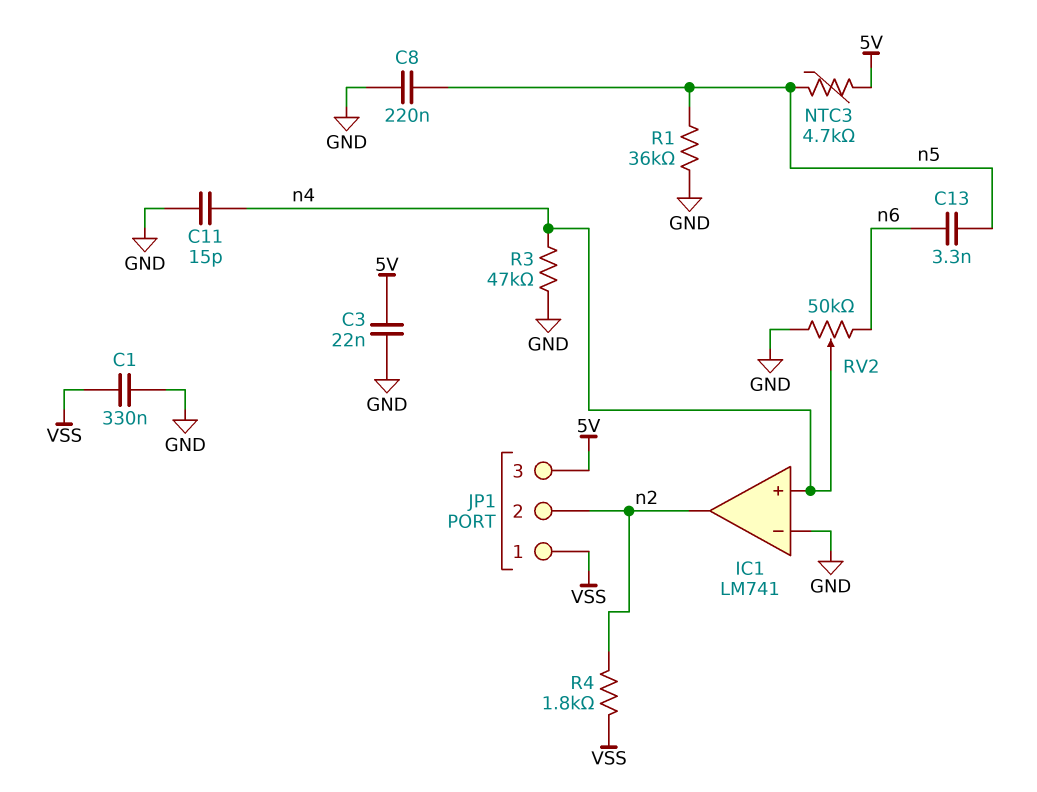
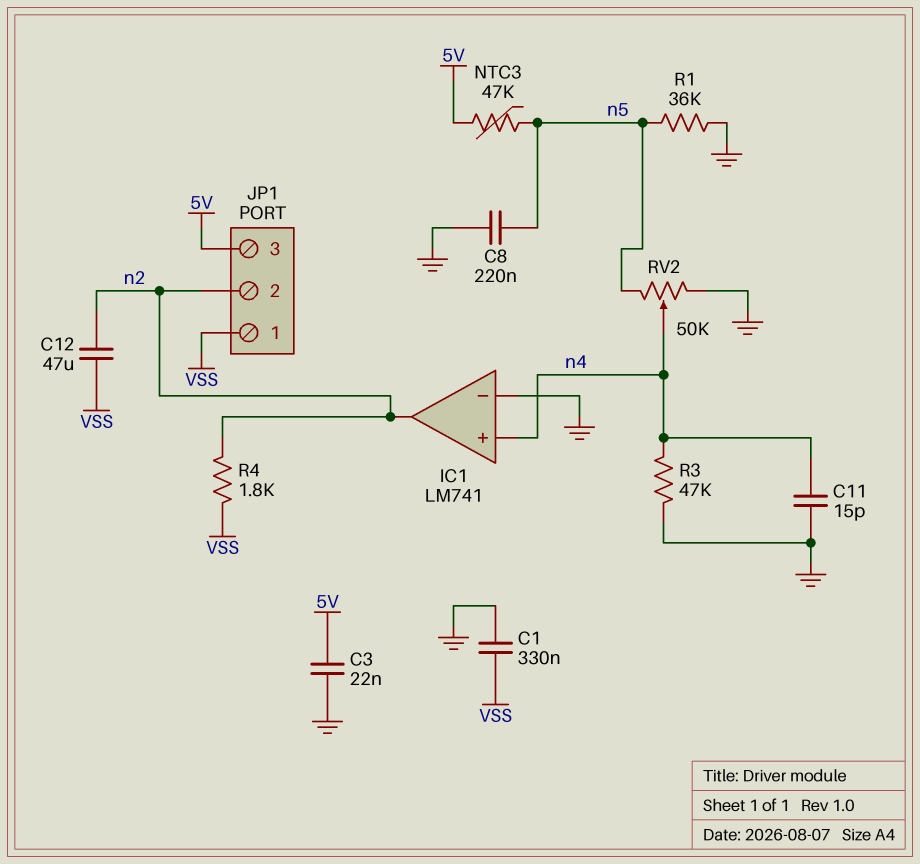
C12: none -> 47uF (VSS, n2)
C13: 3.3nF (n5, n6) -> none
NTC3: 4.7k (5V, n5) -> 47k (5V, n5)
RV2: 50k (GND, n6, wiper n4) -> 50k (GND, n5, wiper n4)

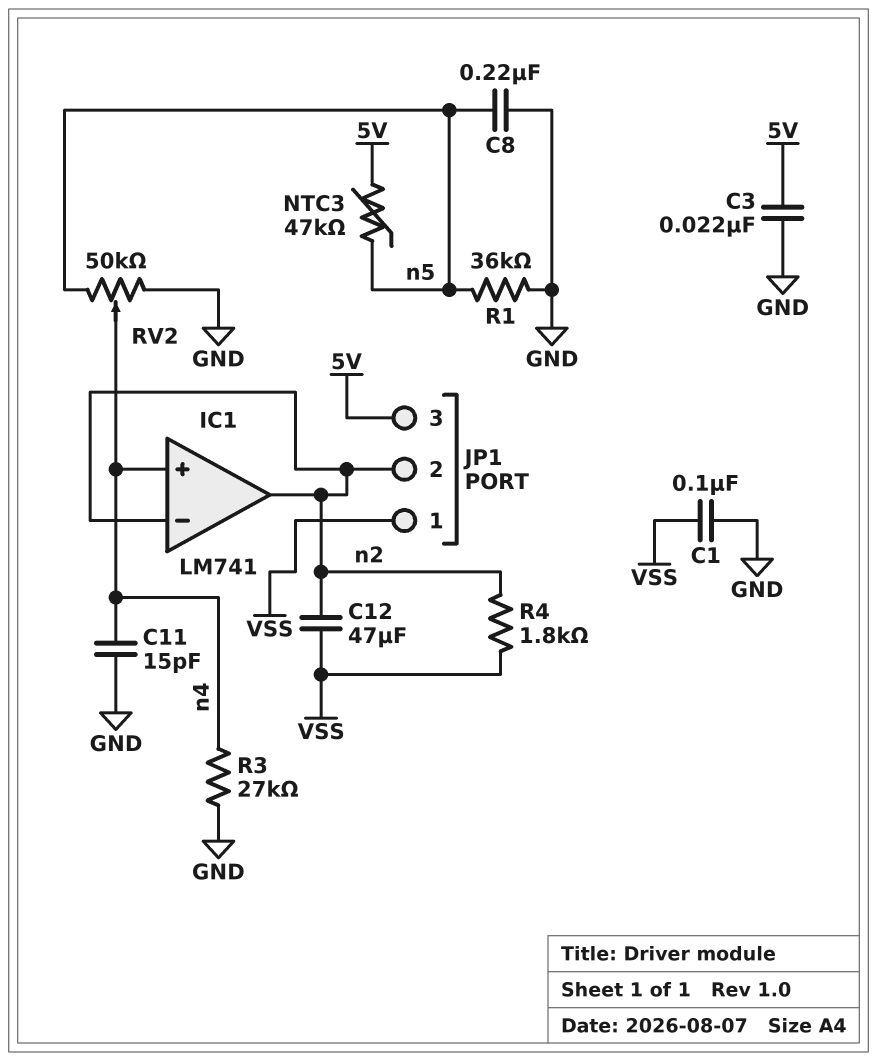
C1: 330nF (GND, VSS) -> 100nF (GND, VSS)
IC1 pin in-: GND -> n2
R3: 47k (GND, n4) -> 27k (GND, n4)

